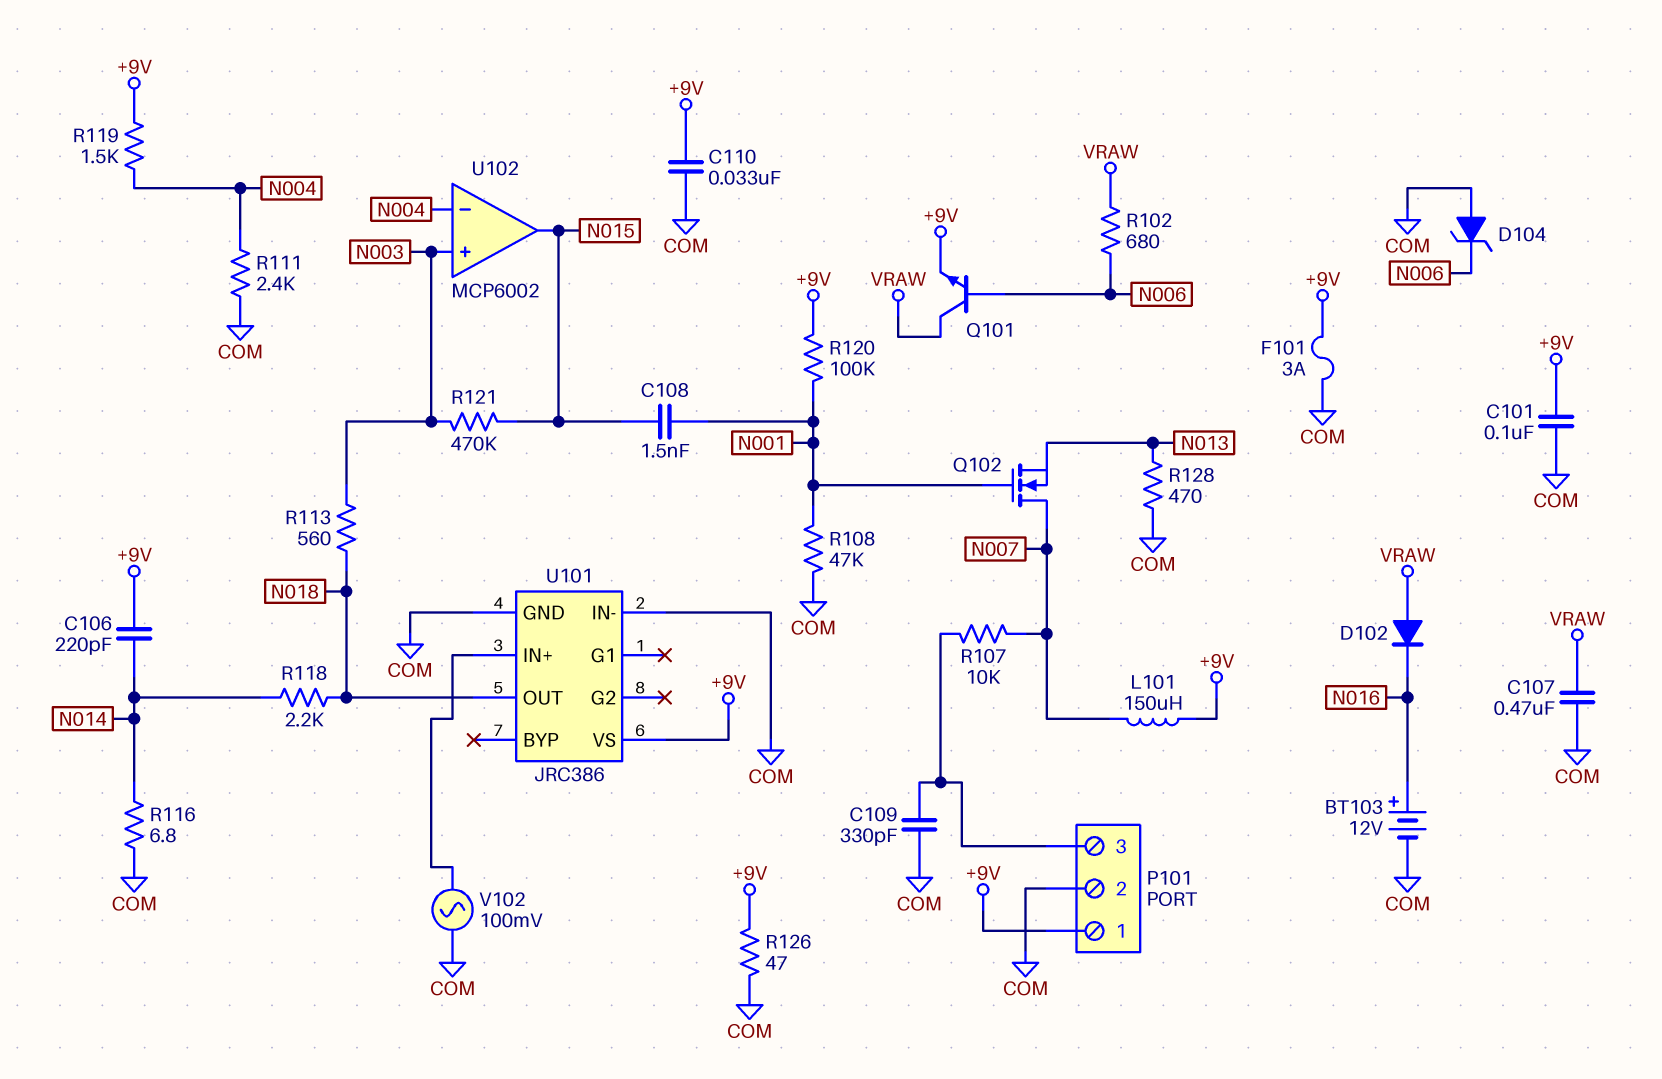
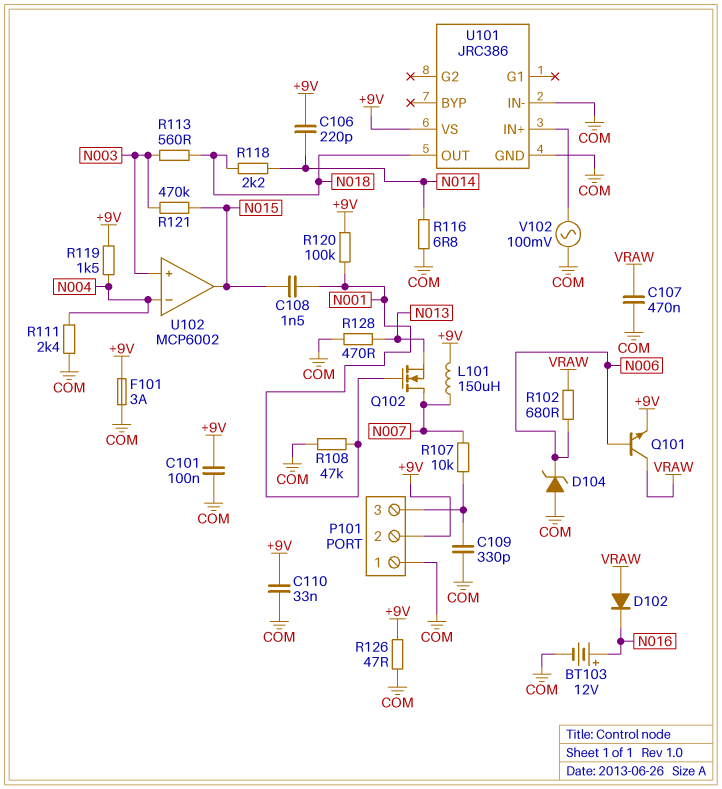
P101 pin 1: +9V -> COM
P101 pin 2: COM -> +9V

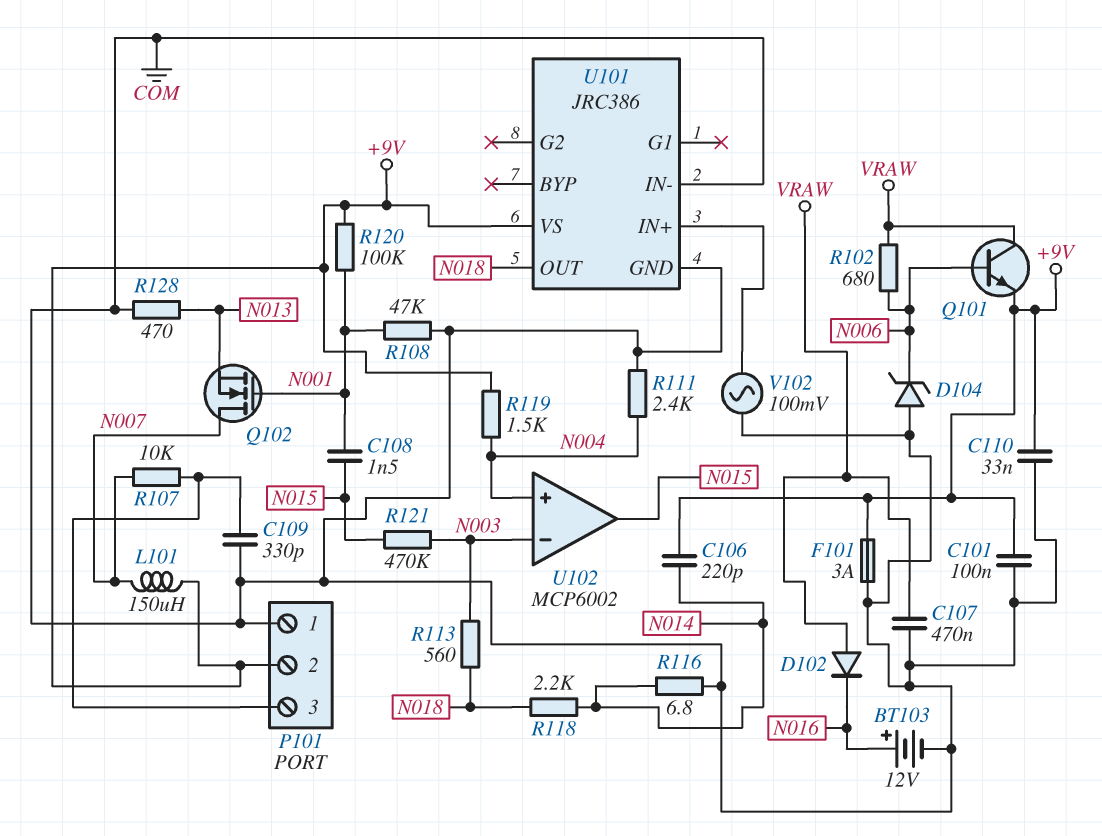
R126: 47 (+9V, COM) -> none
U102 pin in+: N003 -> N004
U102 pin in-: N004 -> N003

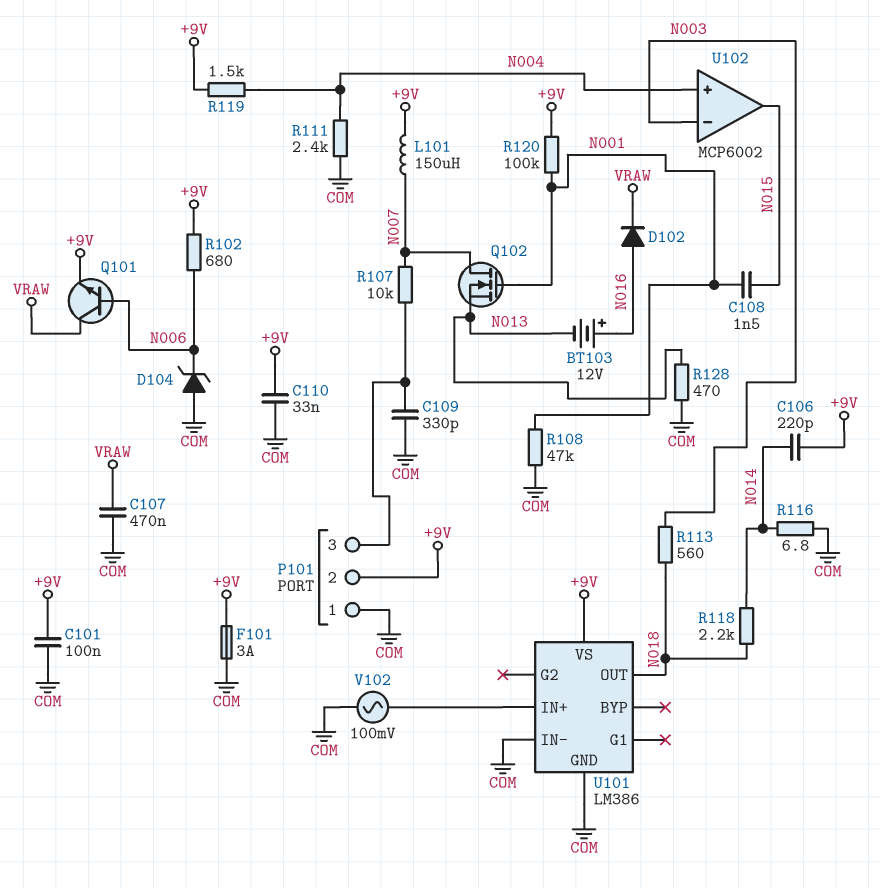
BT103: 12V (plus N016, minus COM) -> 12V (plus N016, minus N013)
D102: diode (A VRAW, K N016) -> diode (A N016, K VRAW)
R102: 680 (N006, VRAW) -> 680 (+9V, N006)
R121: 470k (N003, N015) -> none
U101: JRC386 -> LM386

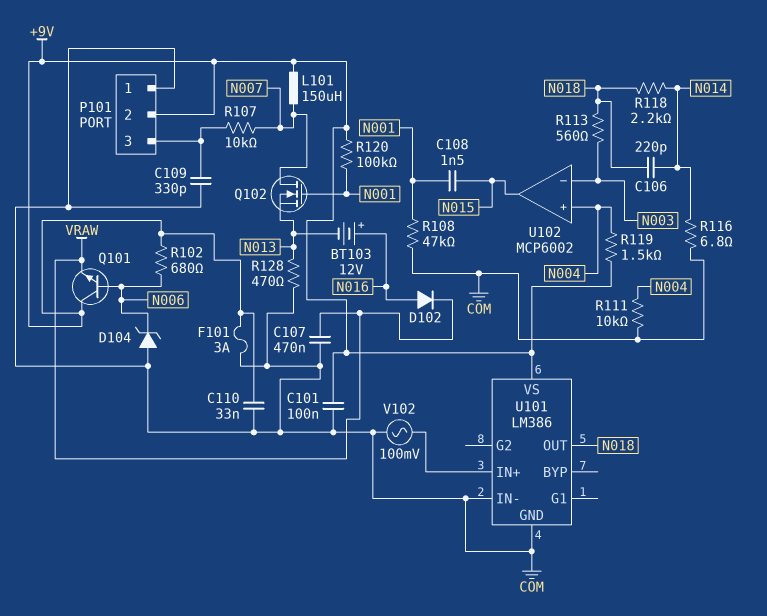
C106: 220pF (+9V, N014) -> 220pF (N014, N018)
Q101: NPN (B N006, C VRAW, E +9V) -> NPN (B N006, C +9V, E VRAW)
R111: 2.4k (COM, N004) -> 10k (COM, N004)

